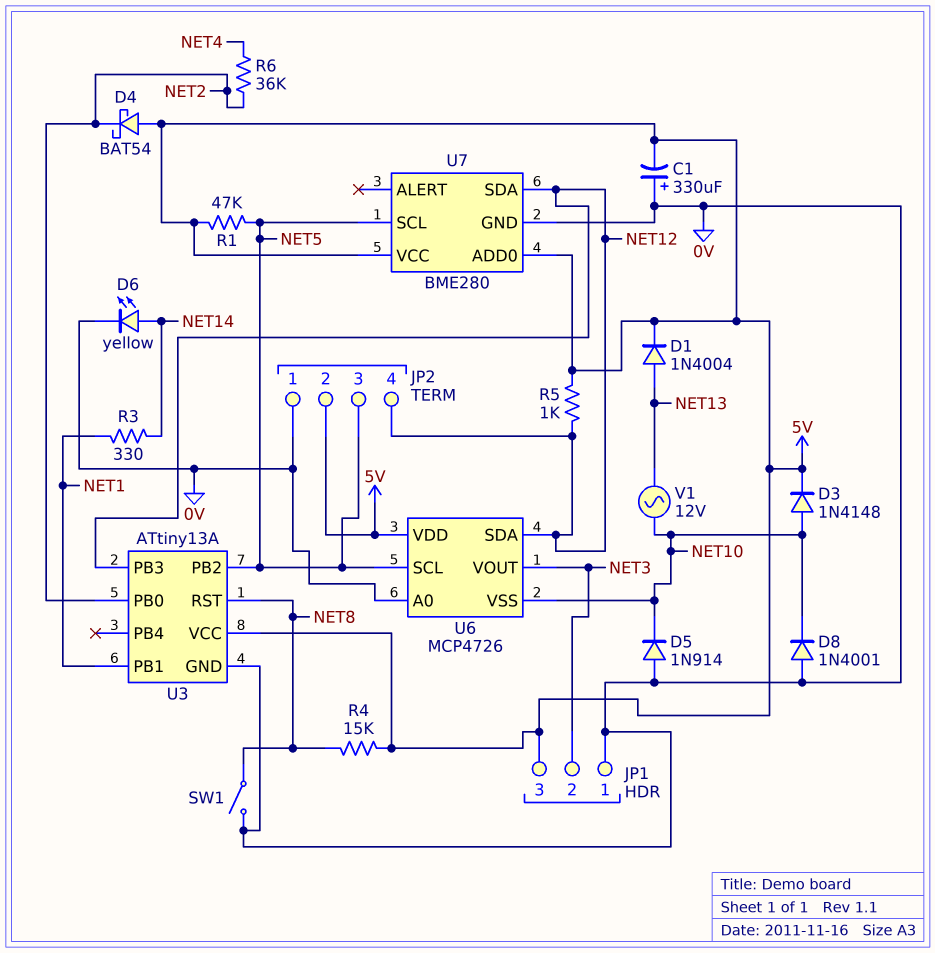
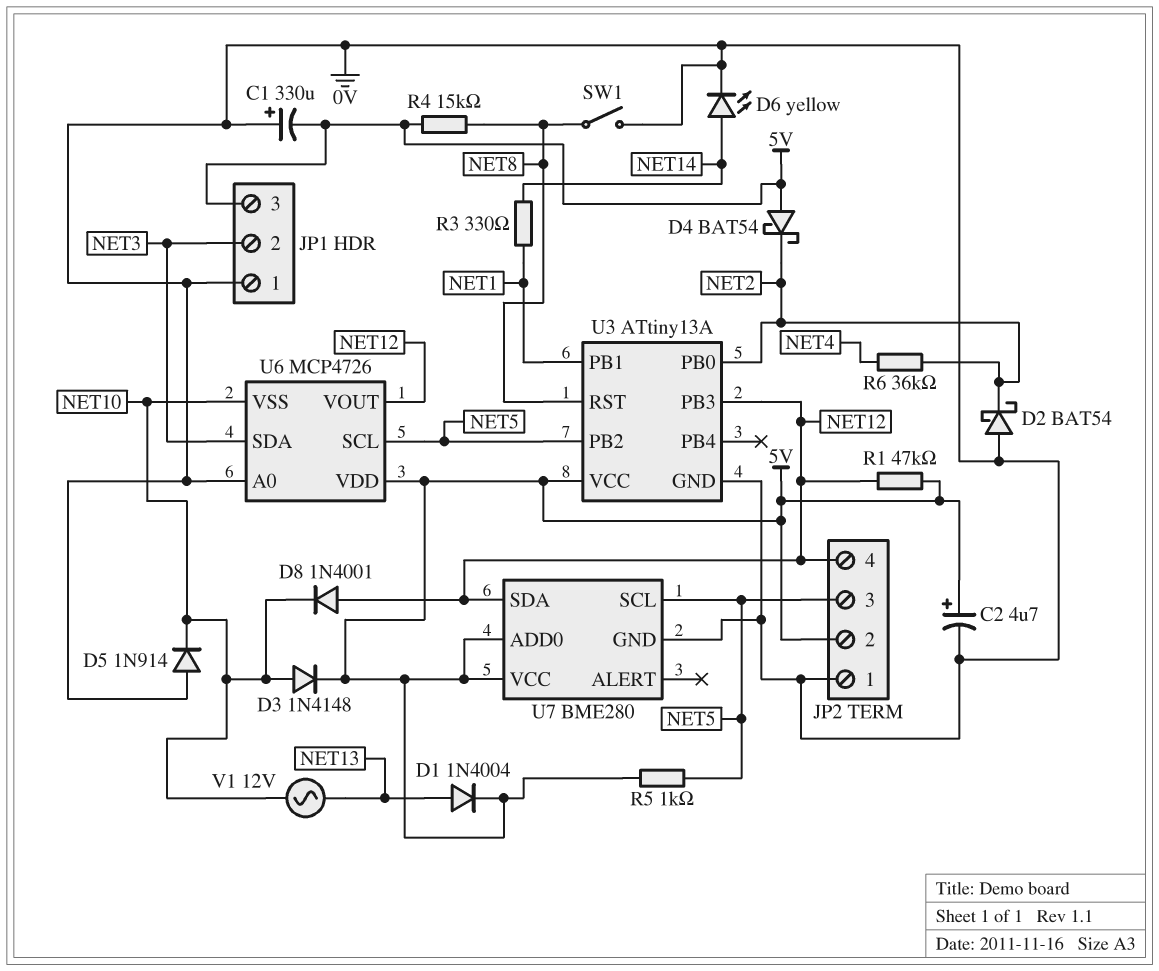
C2: none -> 4.7uF (plus 5V, minus 0V)
D2: none -> schottky BAT54 (A 0V, K NET2)
D8: diode 1N4001 (A 0V, K NET10) -> diode 1N4001 (A NET12, K NET10)
R1: 47k (5V, NET5) -> 47k (5V, NET12)
R5: 1k (5V, NET12) -> 1k (5V, NET5)
U6 pin SDA: NET12 -> NET3
U6 pin VOUT: NET3 -> NET12

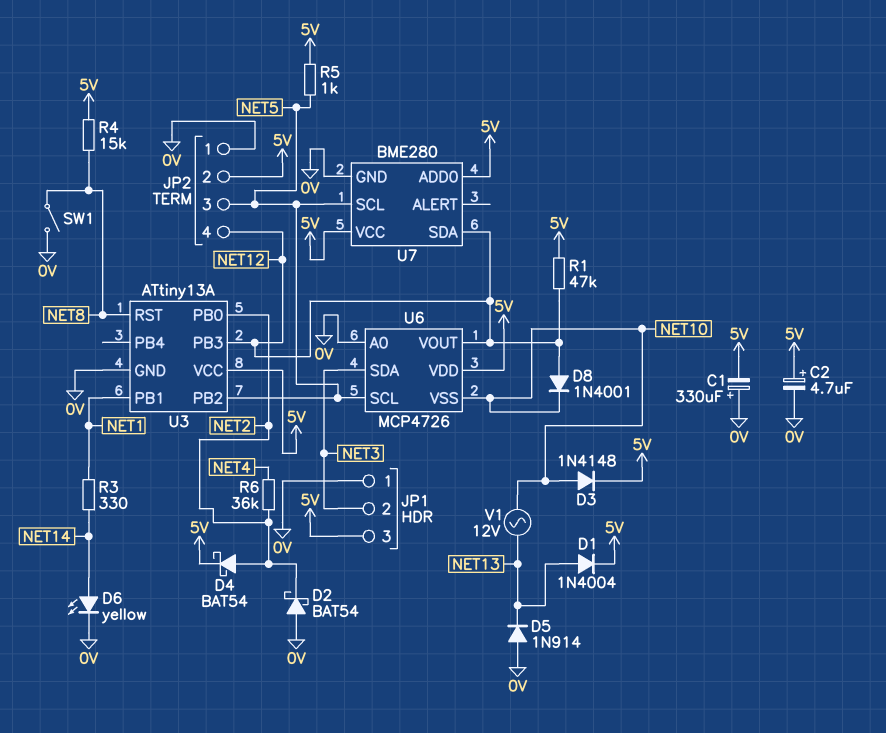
D4: schottky BAT54 (A 5V, K NET2) -> schottky BAT54 (A NET2, K 5V)
D5: diode 1N914 (A 0V, K NET10) -> diode 1N914 (A 0V, K NET13)

